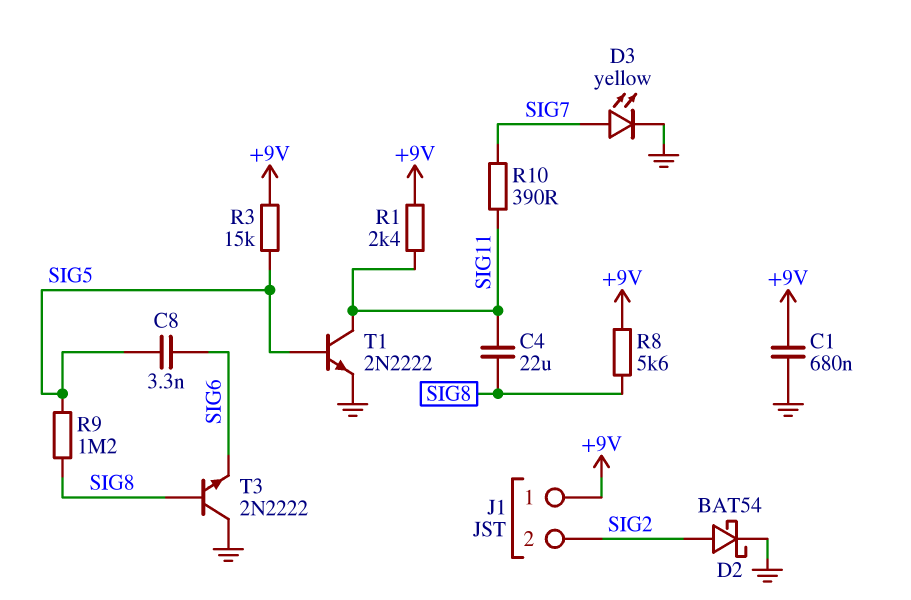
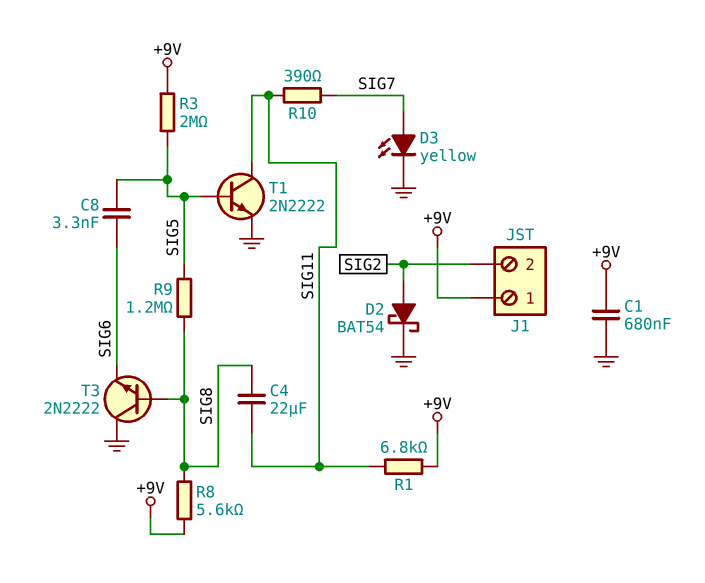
R1: 2.4k (+9V, SIG11) -> 6.8k (+9V, SIG11)
R3: 15k (+9V, SIG5) -> 2M (+9V, SIG5)

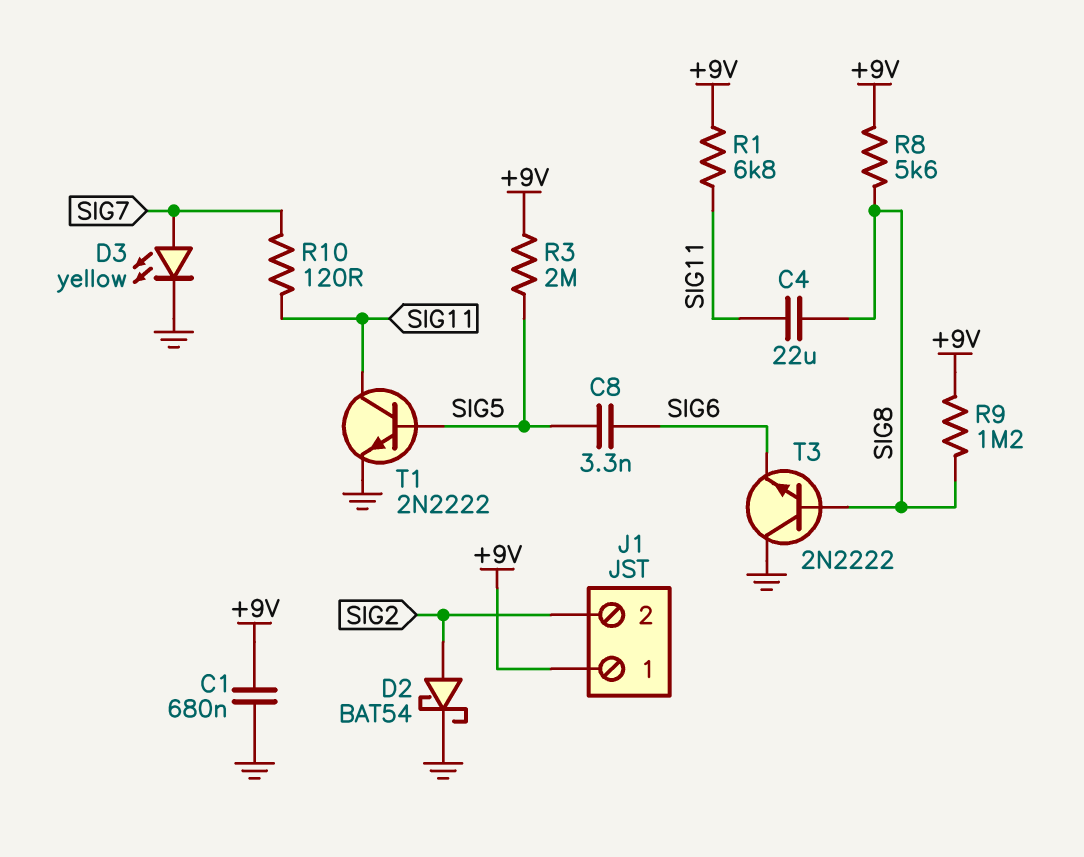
R9: 1.2M (SIG5, SIG8) -> 1.2M (+9V, SIG8)
R10: 390 (SIG7, SIG11) -> 120 (SIG7, SIG11)

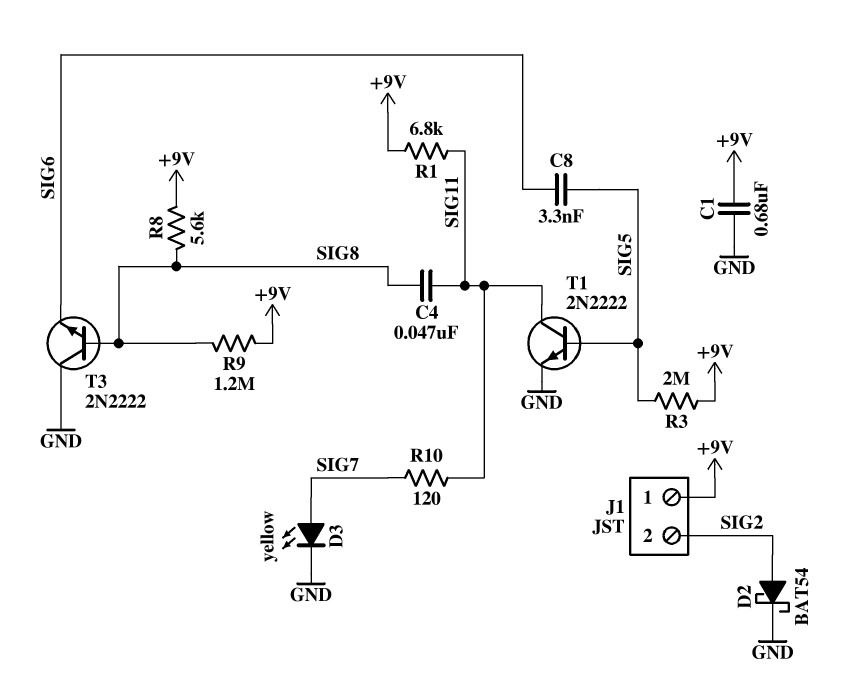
C4: 22uF (SIG8, SIG11) -> 47nF (SIG8, SIG11)

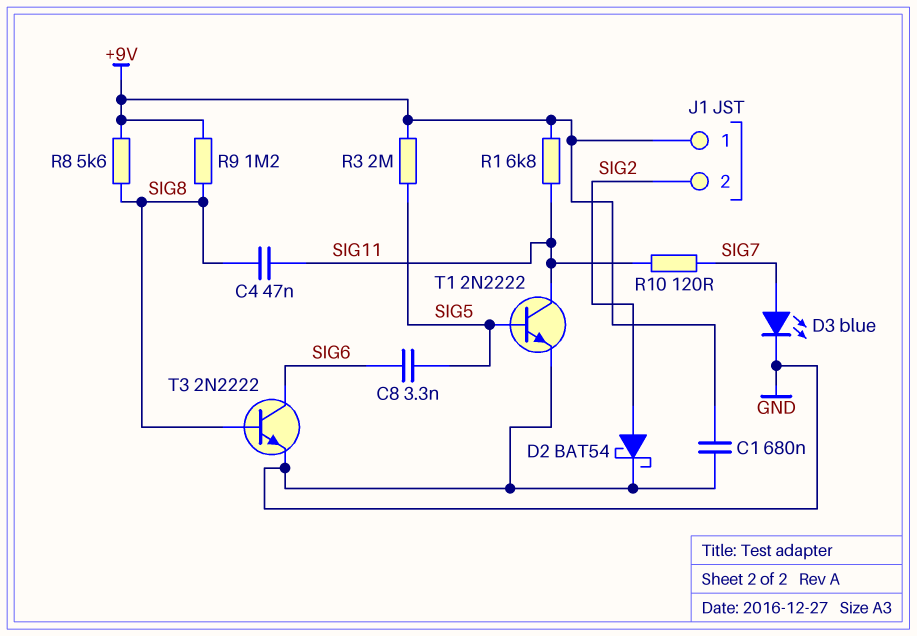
D3: LED yellow (A SIG7, K GND) -> LED blue (A SIG7, K GND)
T3: NPN 2N2222 (B SIG8, C GND, E SIG6) -> NPN 2N2222 (B SIG8, C SIG6, E GND)

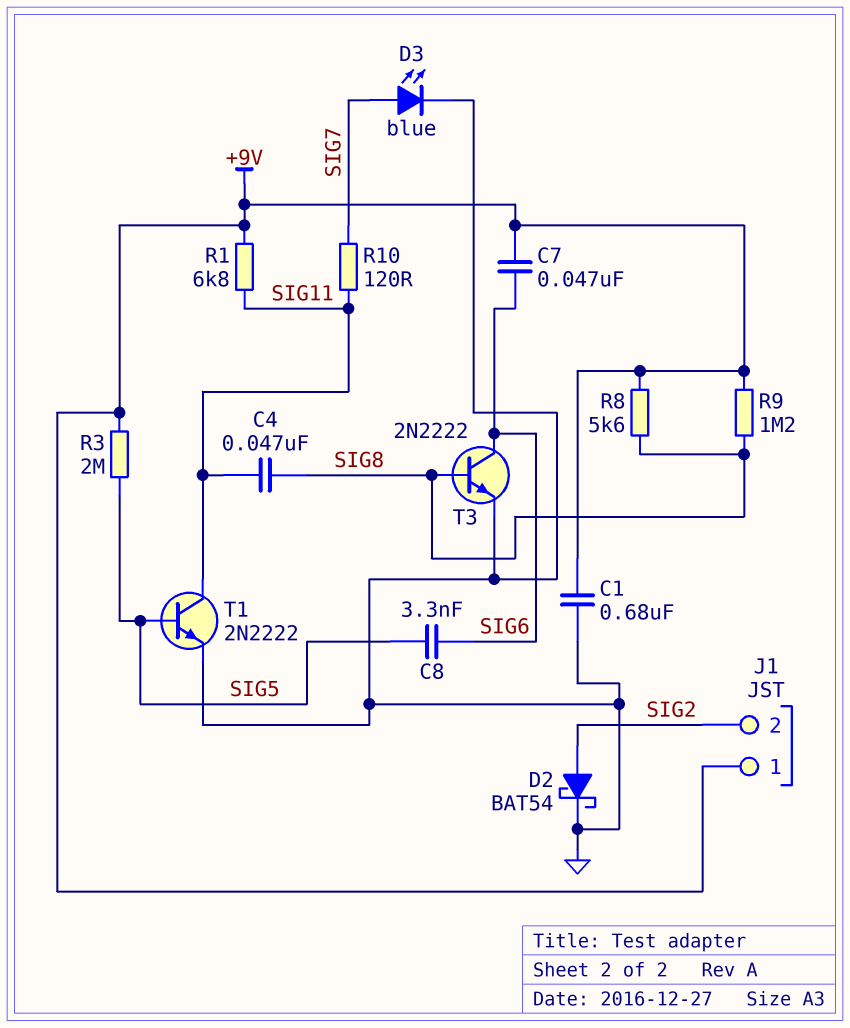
C7: none -> 47nF (+9V, SIG6)

